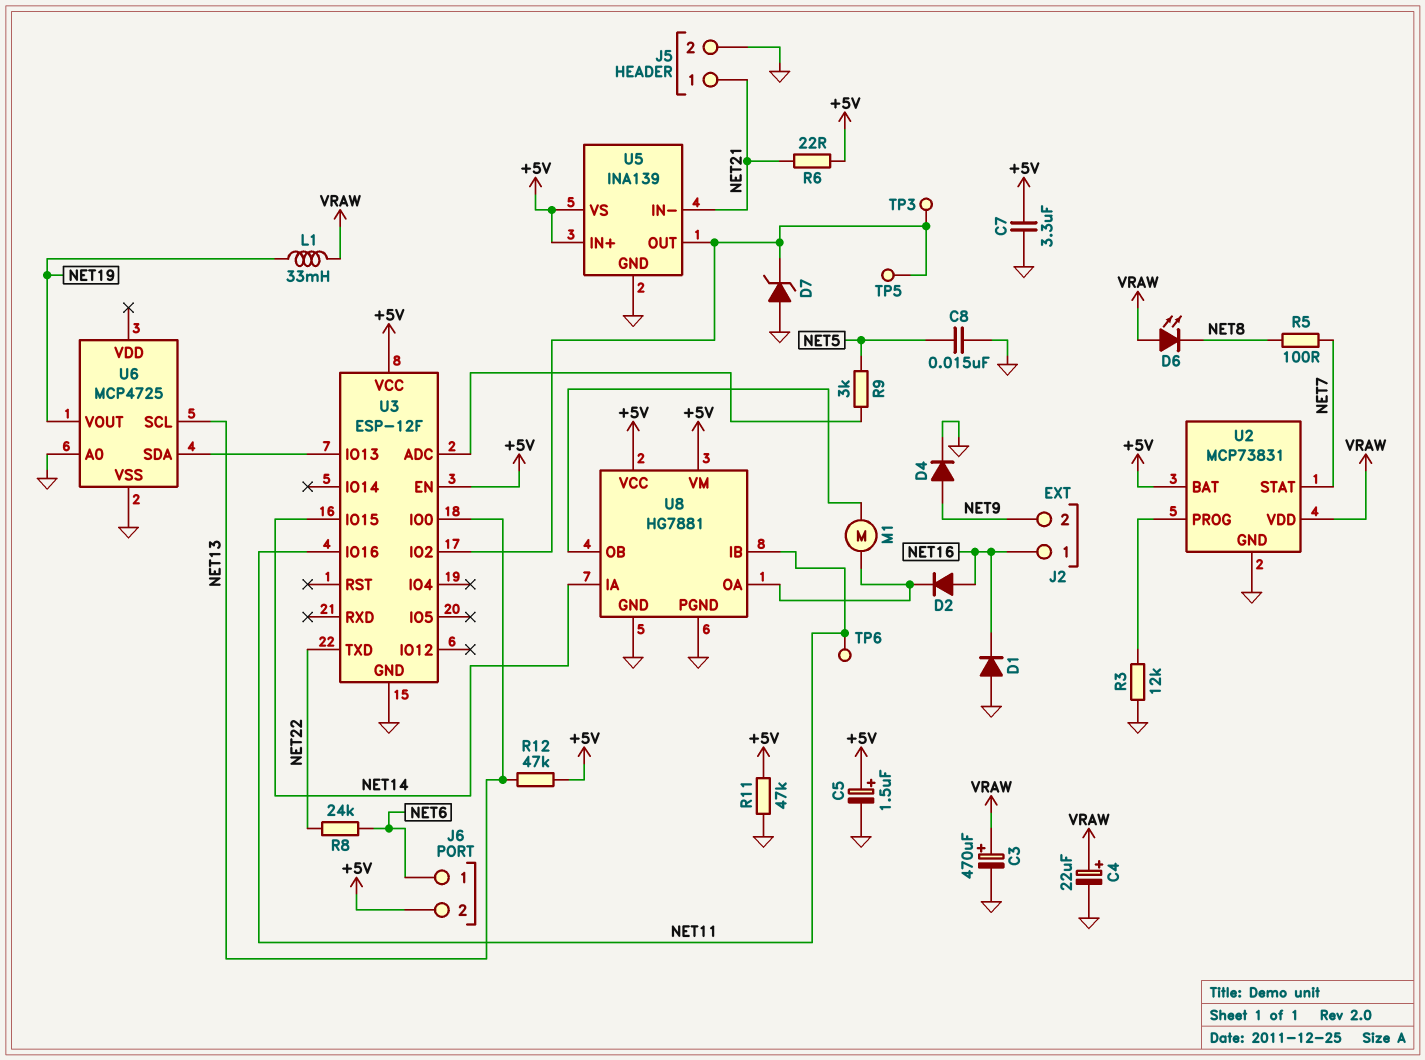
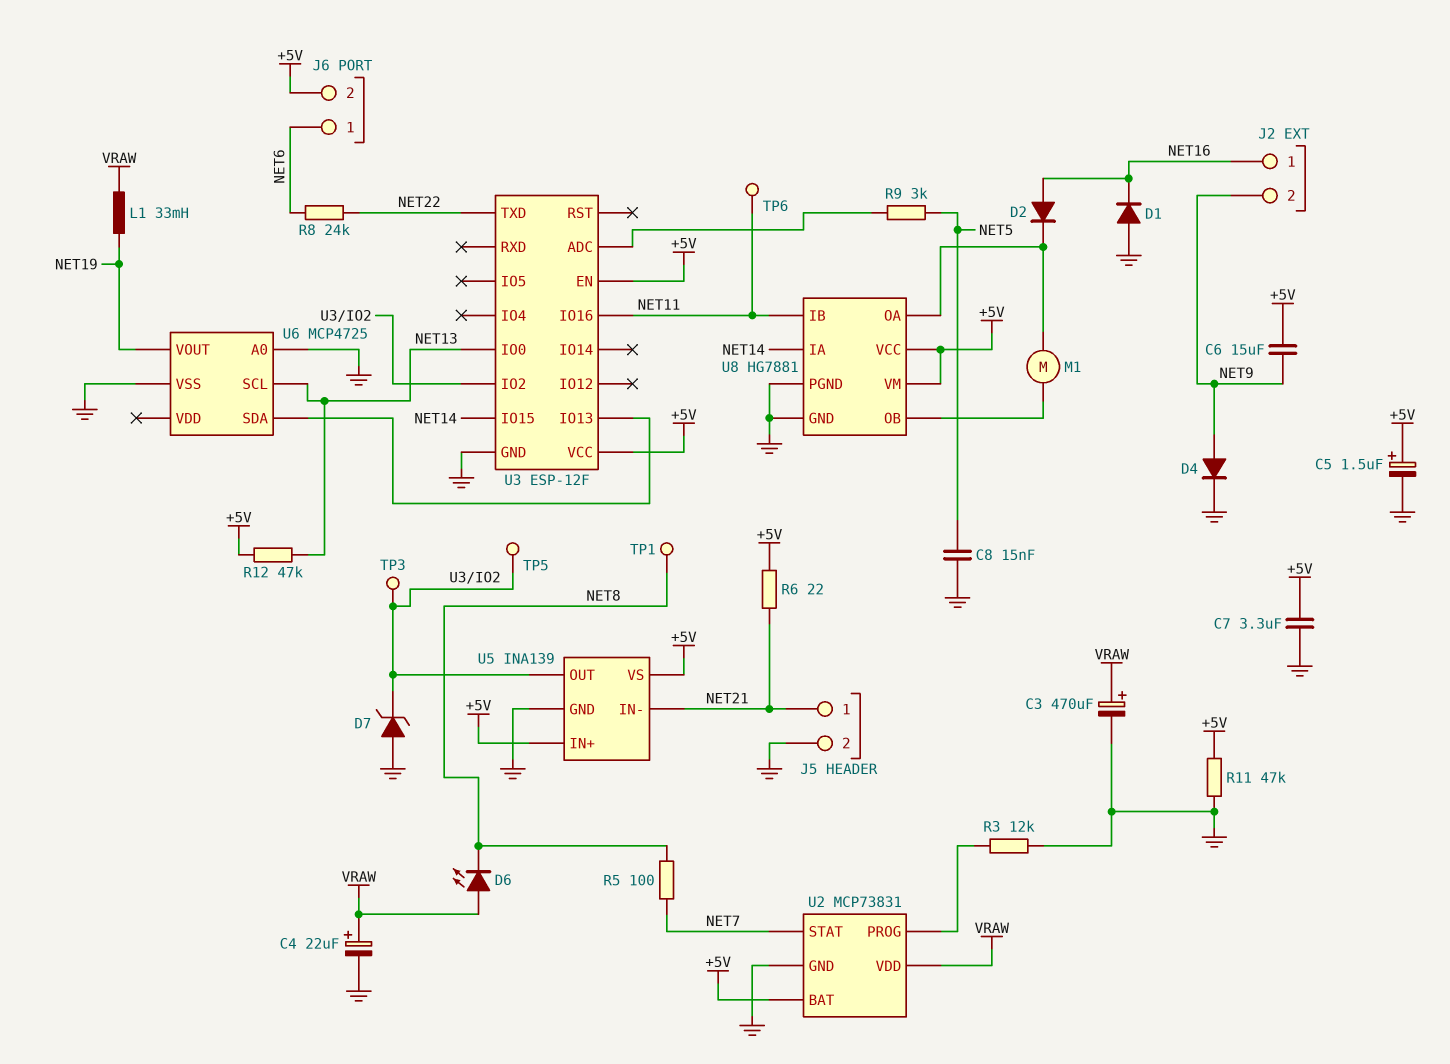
C6: none -> 15uF (+5V, NET9)
TP1: none -> test point (NET8)

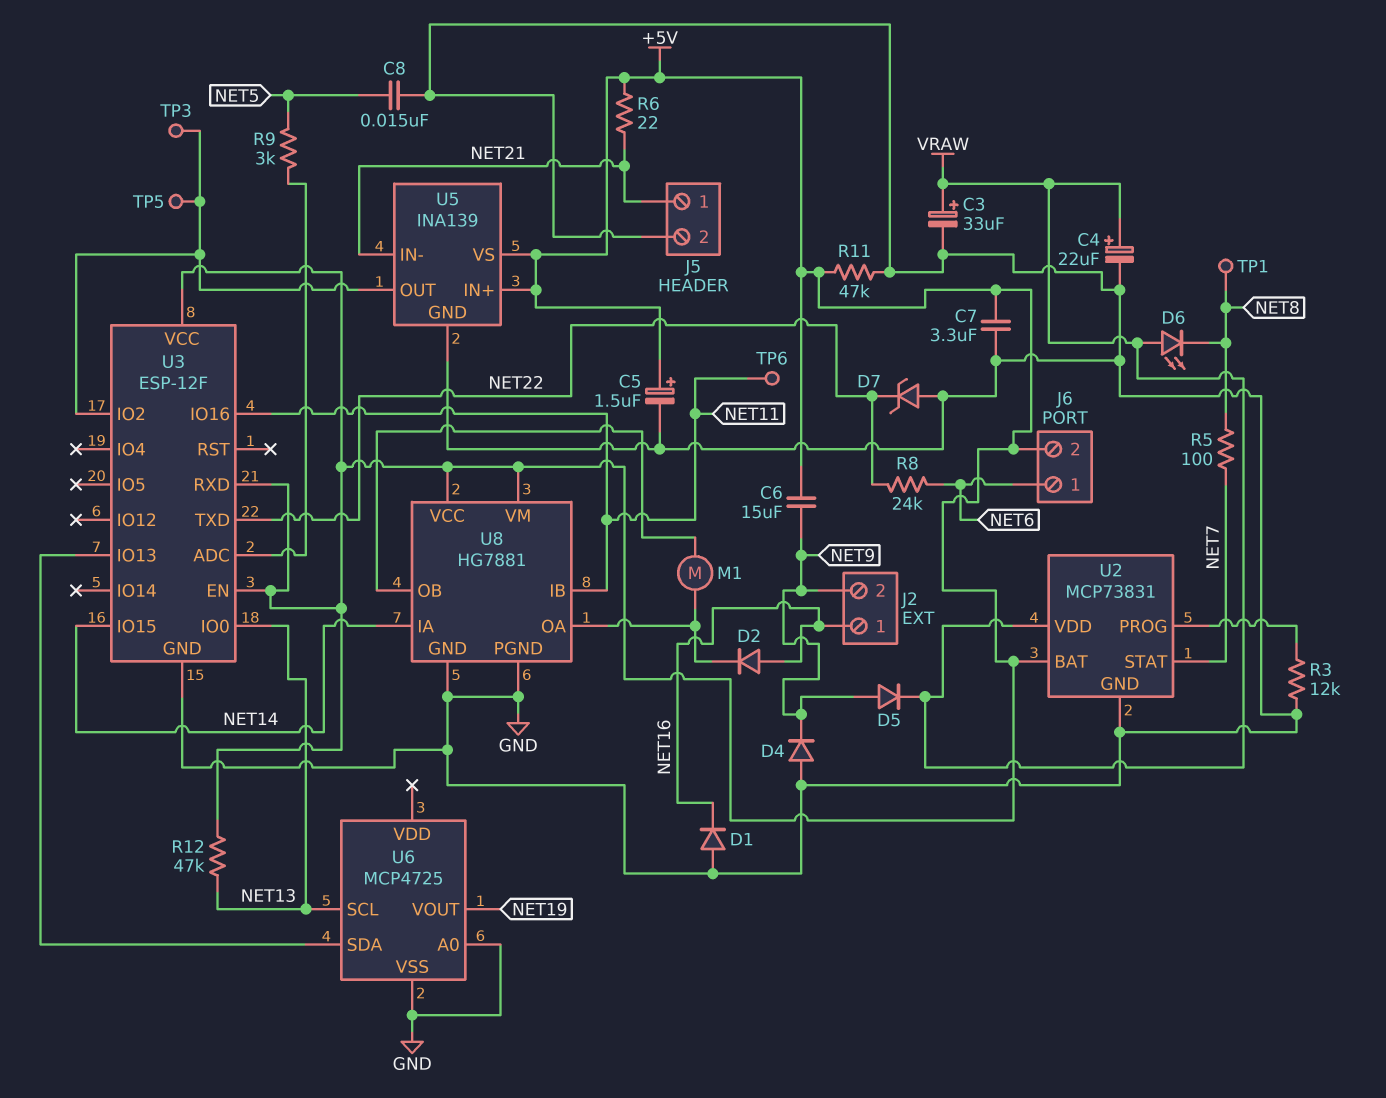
C3: 470uF (plus VRAW, minus GND) -> 33uF (plus VRAW, minus GND)
D4: diode (A NET9, K GND) -> diode (A GND, K NET9)
D5: none -> diode (A NET9, K VRAW)
D7: zener (A GND, K U3/IO2) -> zener (A GND, K NET22)
L1: 33mH (NET19, VRAW) -> none
U3 pin RXD: none -> +5V

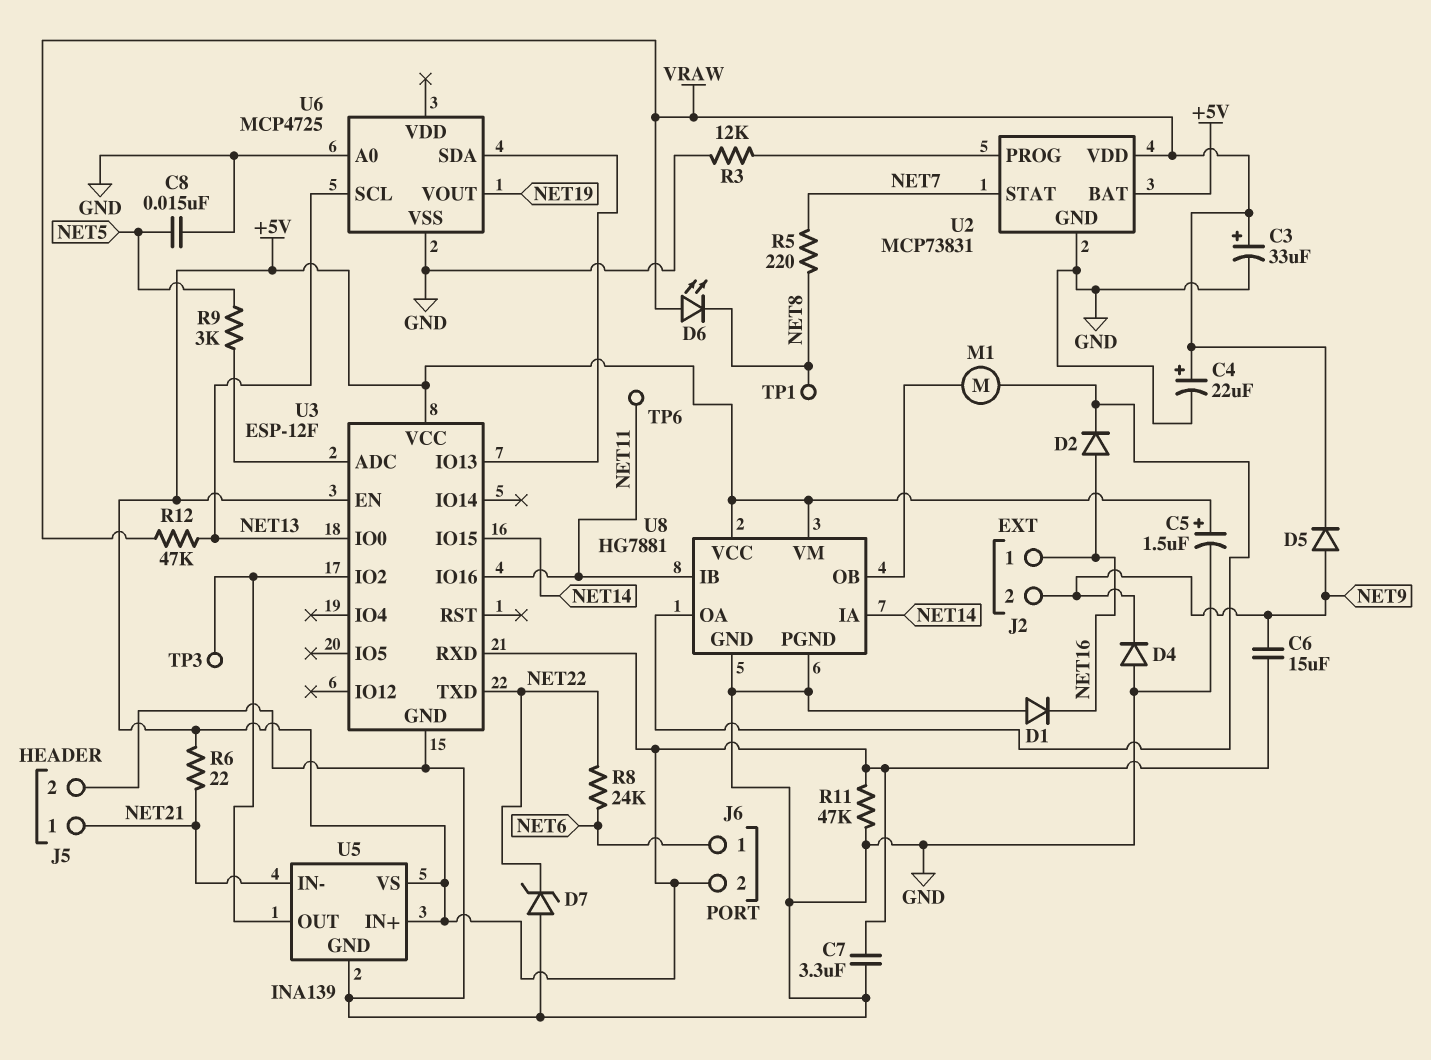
R5: 100 (NET7, NET8) -> 220 (NET7, NET8)
R12: 47k (+5V, NET13) -> 47k (NET13, VRAW)
TP5: test point (U3/IO2) -> none

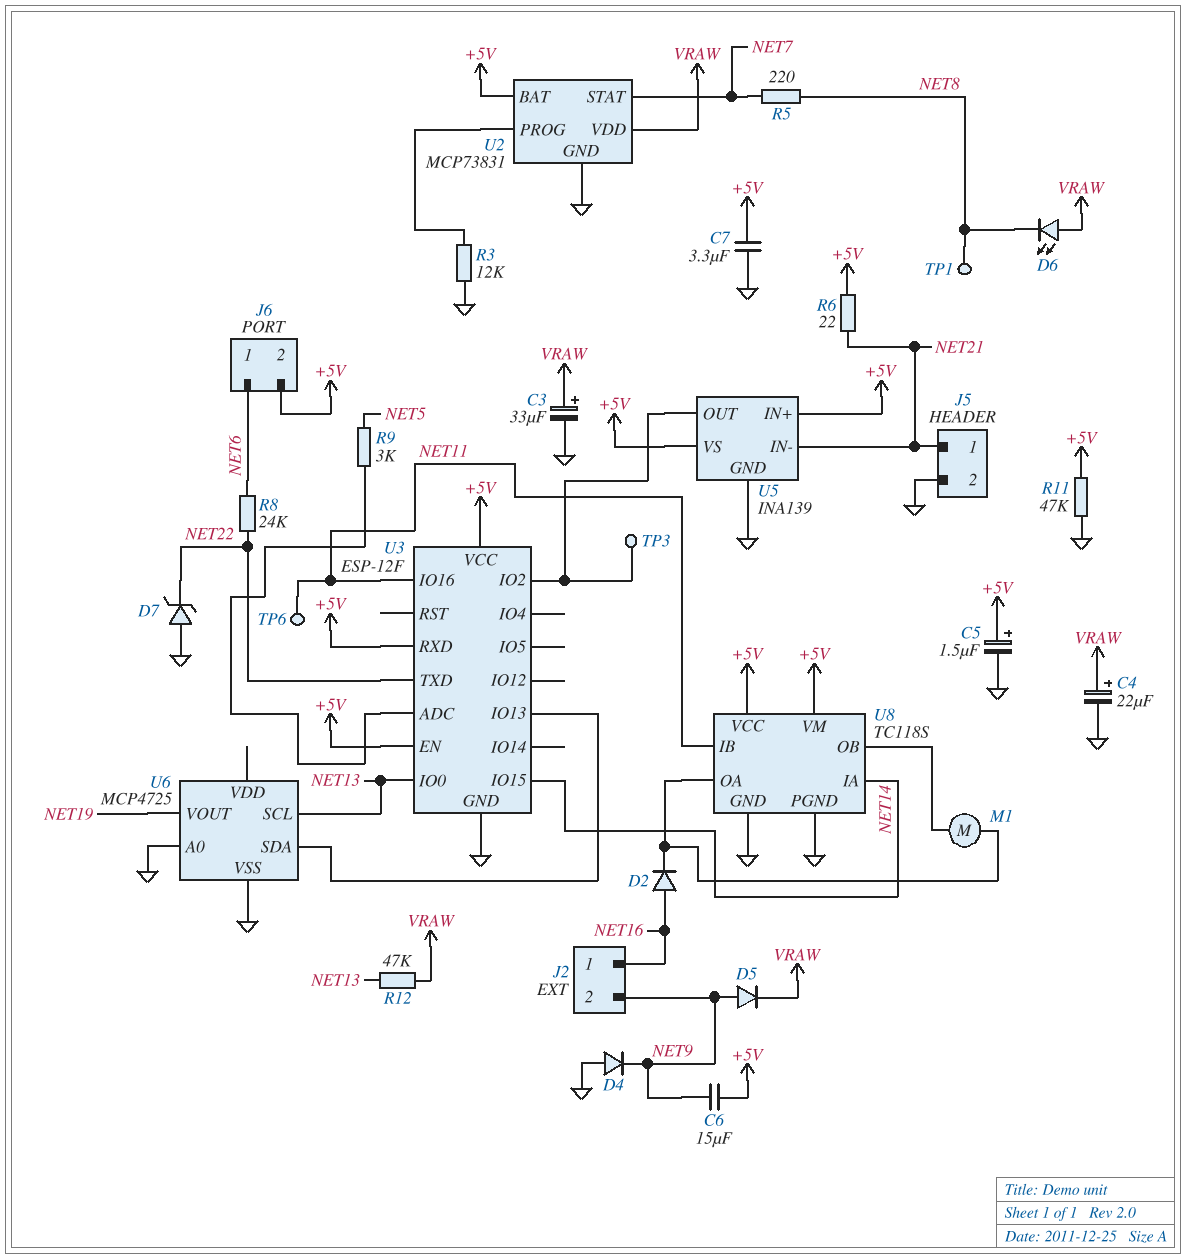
C8: 15nF (GND, NET5) -> none
D1: diode (A GND, K NET16) -> none
U8: HG7881 -> TC118S

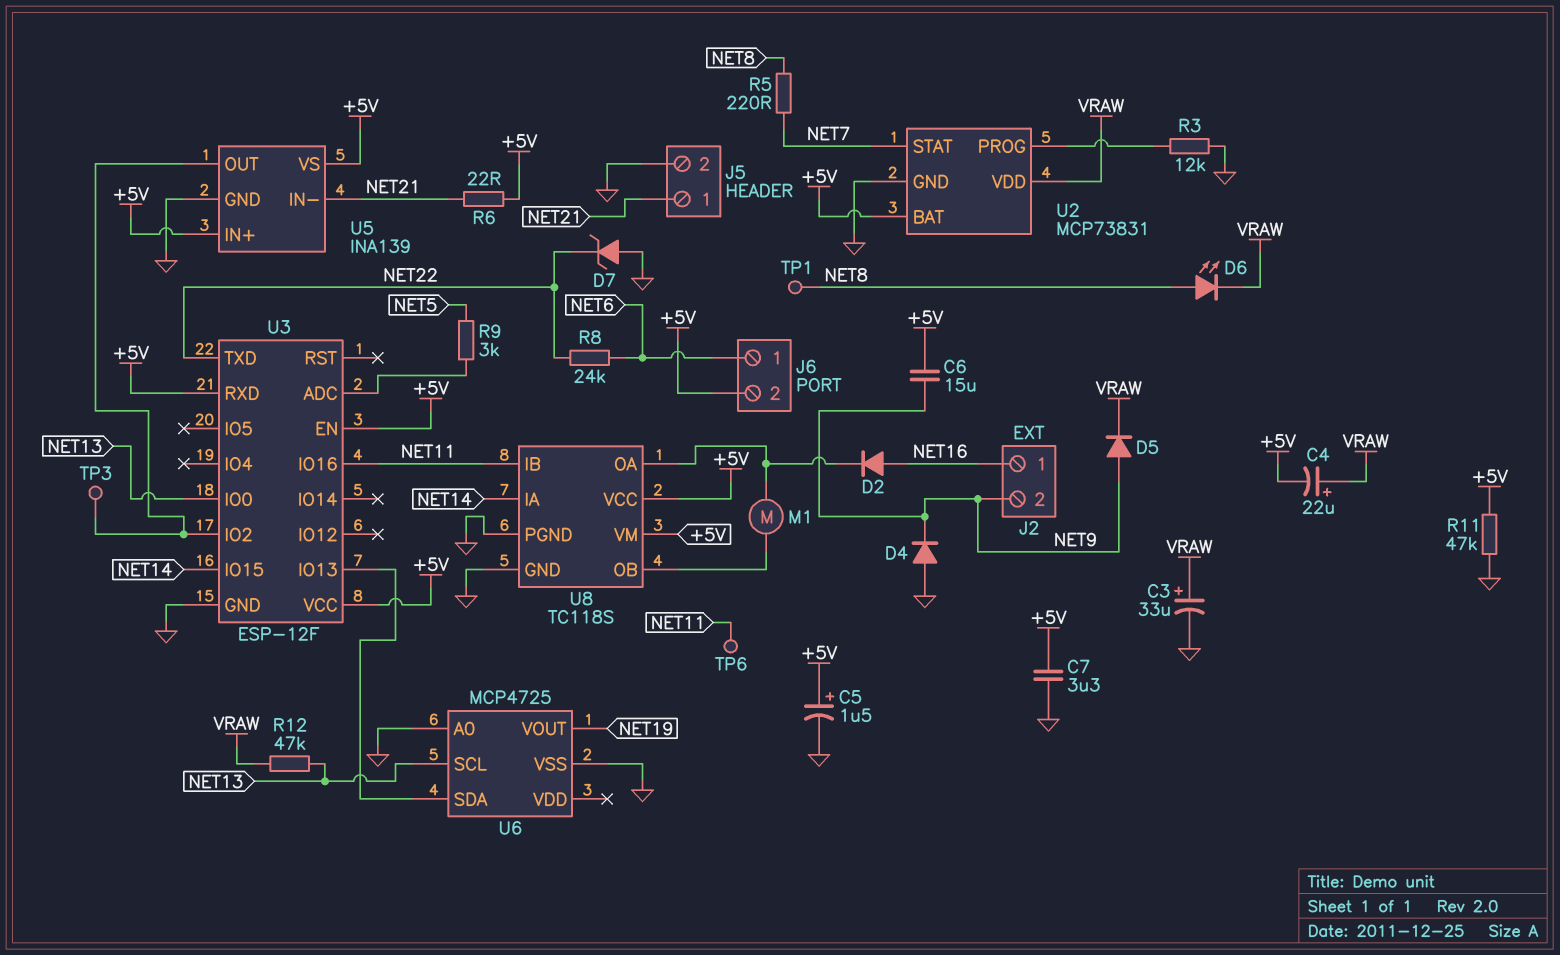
C4: 22uF (plus VRAW, minus GND) -> 22uF (plus VRAW, minus +5V)
D6: LED (A VRAW, K NET8) -> LED (A NET8, K VRAW)

